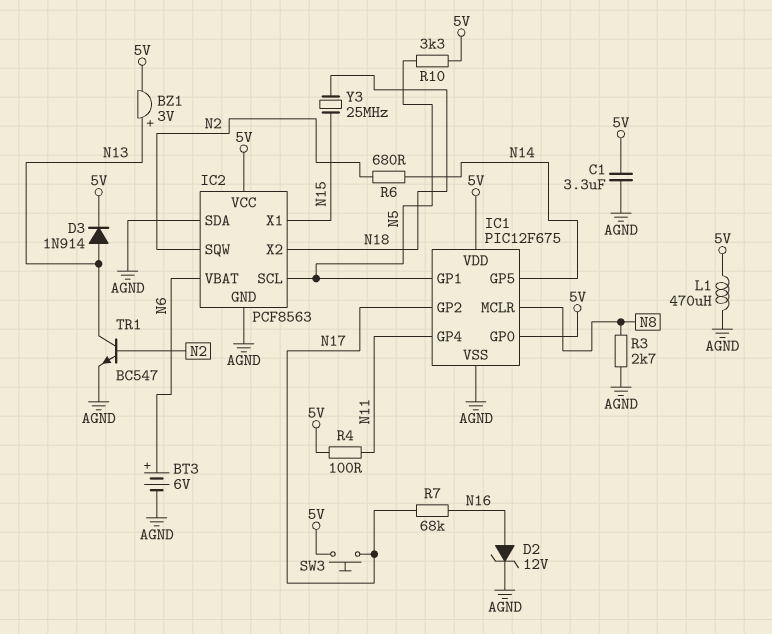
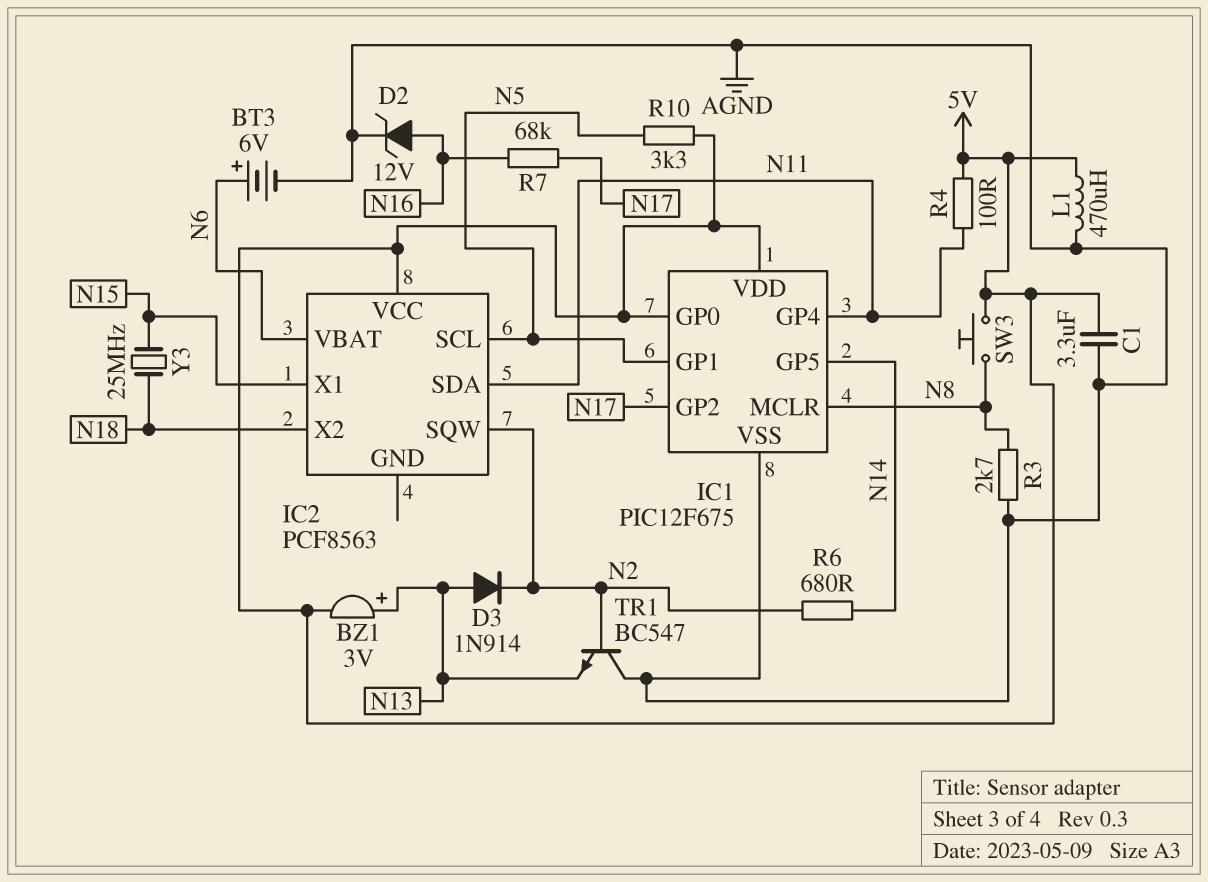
D3: diode 1N914 (A N13, K 5V) -> diode 1N914 (A N13, K N2)
IC2 pin GND: AGND -> none
IC2 pin SDA: AGND -> N11
SW3: button (5V, N17) -> button (5V, N8)
TR1: NPN BC547 (B N2, C N13, E AGND) -> NPN BC547 (B N2, C AGND, E N13)

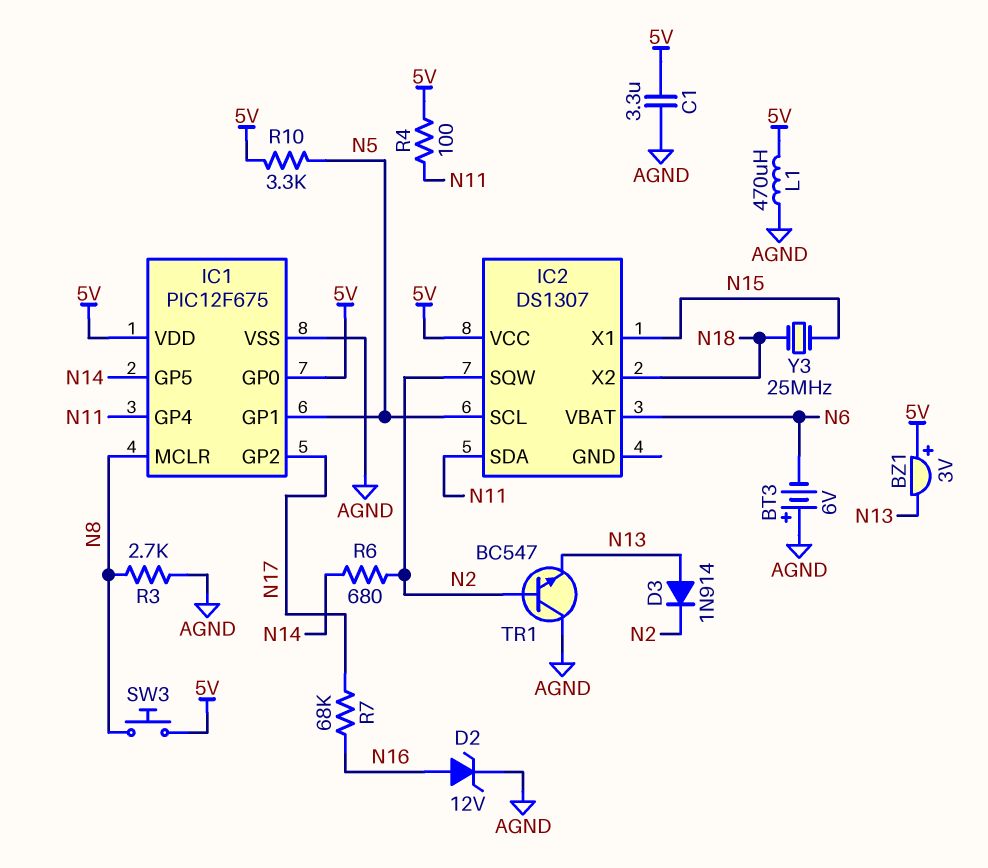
BT3: 6V (plus N6, minus AGND) -> 6V (plus AGND, minus N6)
BZ1: buzzer 3V (plus N13, minus 5V) -> buzzer 3V (plus 5V, minus N13)
IC2: PCF8563 -> DS1307

